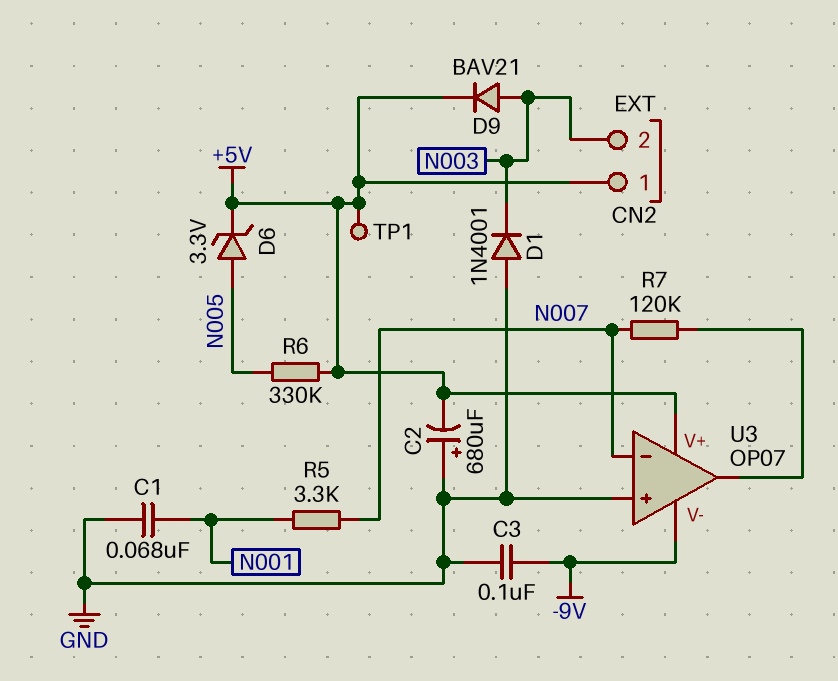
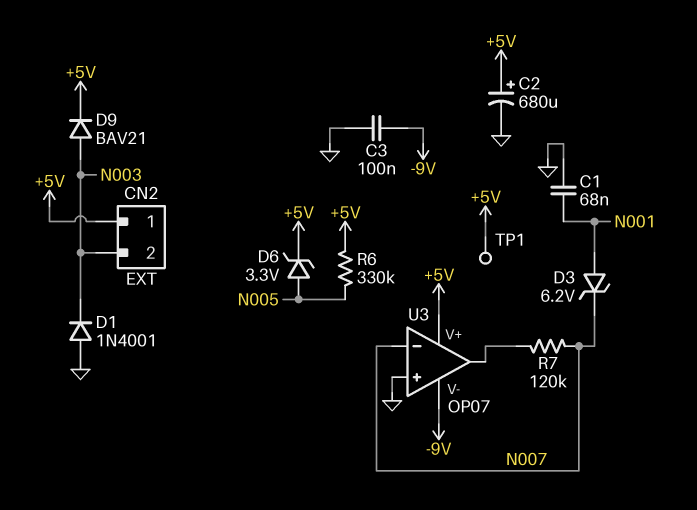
C2: 680uF (plus GND, minus +5V) -> 680uF (plus +5V, minus GND)
D3: none -> zener 6.2V (A N001, K N007)
R5: 3.3k (N001, N007) -> none

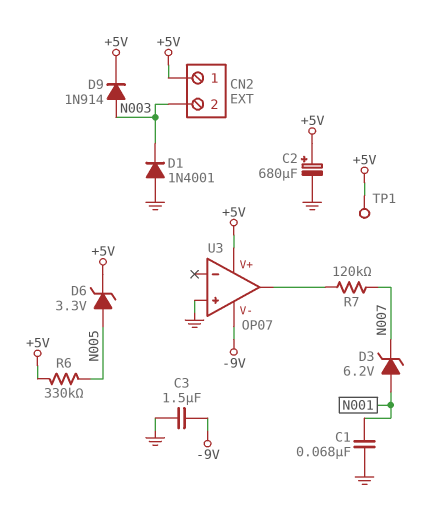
C3: 100nF (-9V, GND) -> 1.5uF (-9V, GND)
D9: diode BAV21 (A N003, K +5V) -> diode 1N914 (A N003, K +5V)
U3 pin in-: N007 -> none

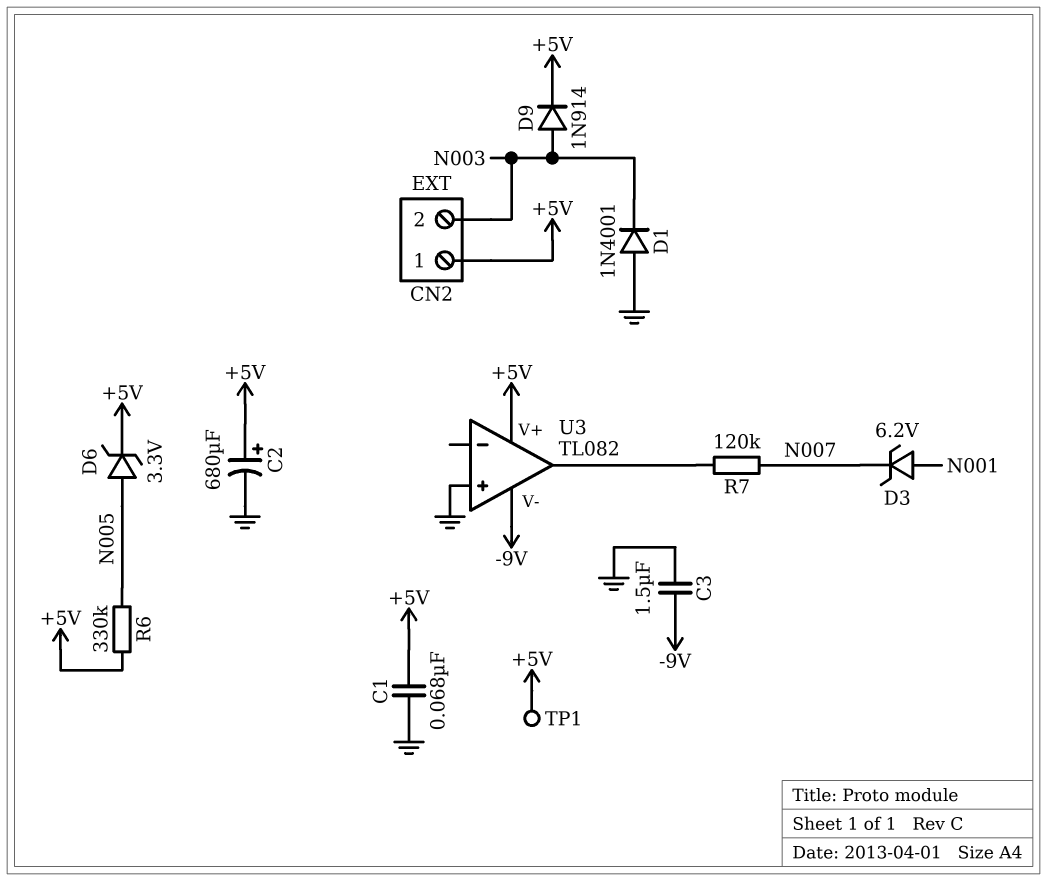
C1: 68nF (GND, N001) -> 68nF (+5V, GND)
U3: OP07 -> TL082

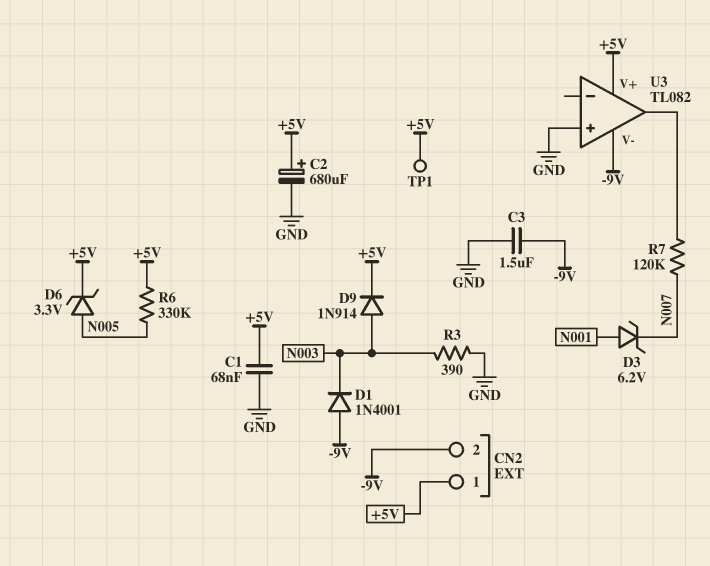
CN2 pin 2: N003 -> -9V
D1: diode 1N4001 (A GND, K N003) -> diode 1N4001 (A -9V, K N003)
R3: none -> 390 (GND, N003)

